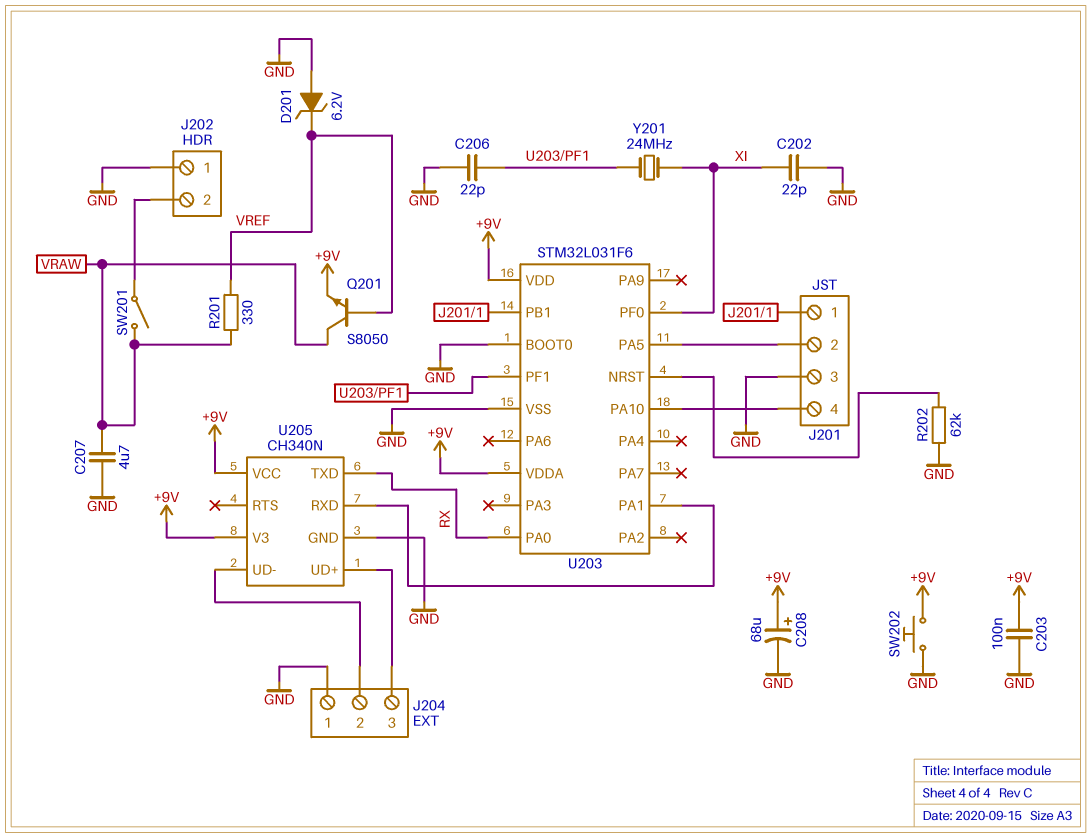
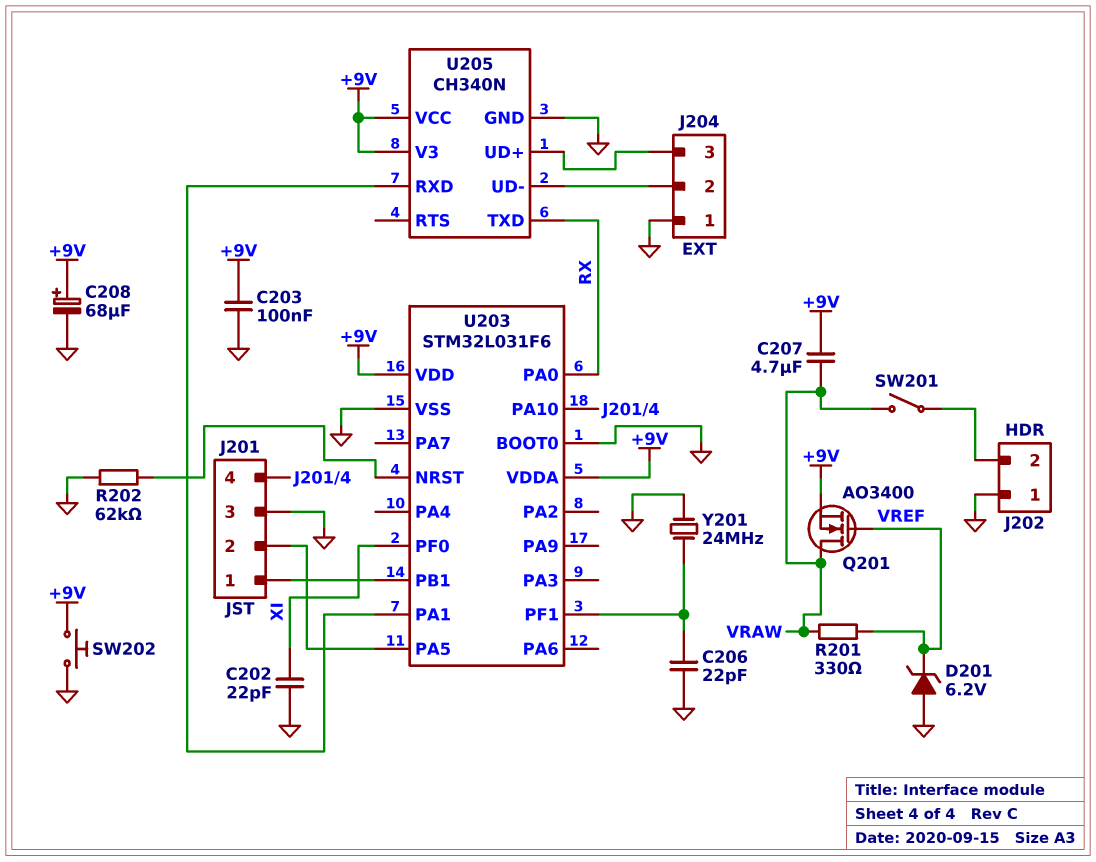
C207: 4.7uF (GND, VRAW) -> 4.7uF (+9V, VRAW)
Q201: NPN S8050 (B VREF, C VRAW, E +9V) -> NMOS AO3400 (G VREF, D VRAW, S +9V)
Y201: 24MHz (U203/PF1, XI) -> 24MHz (GND, U203/PF1)

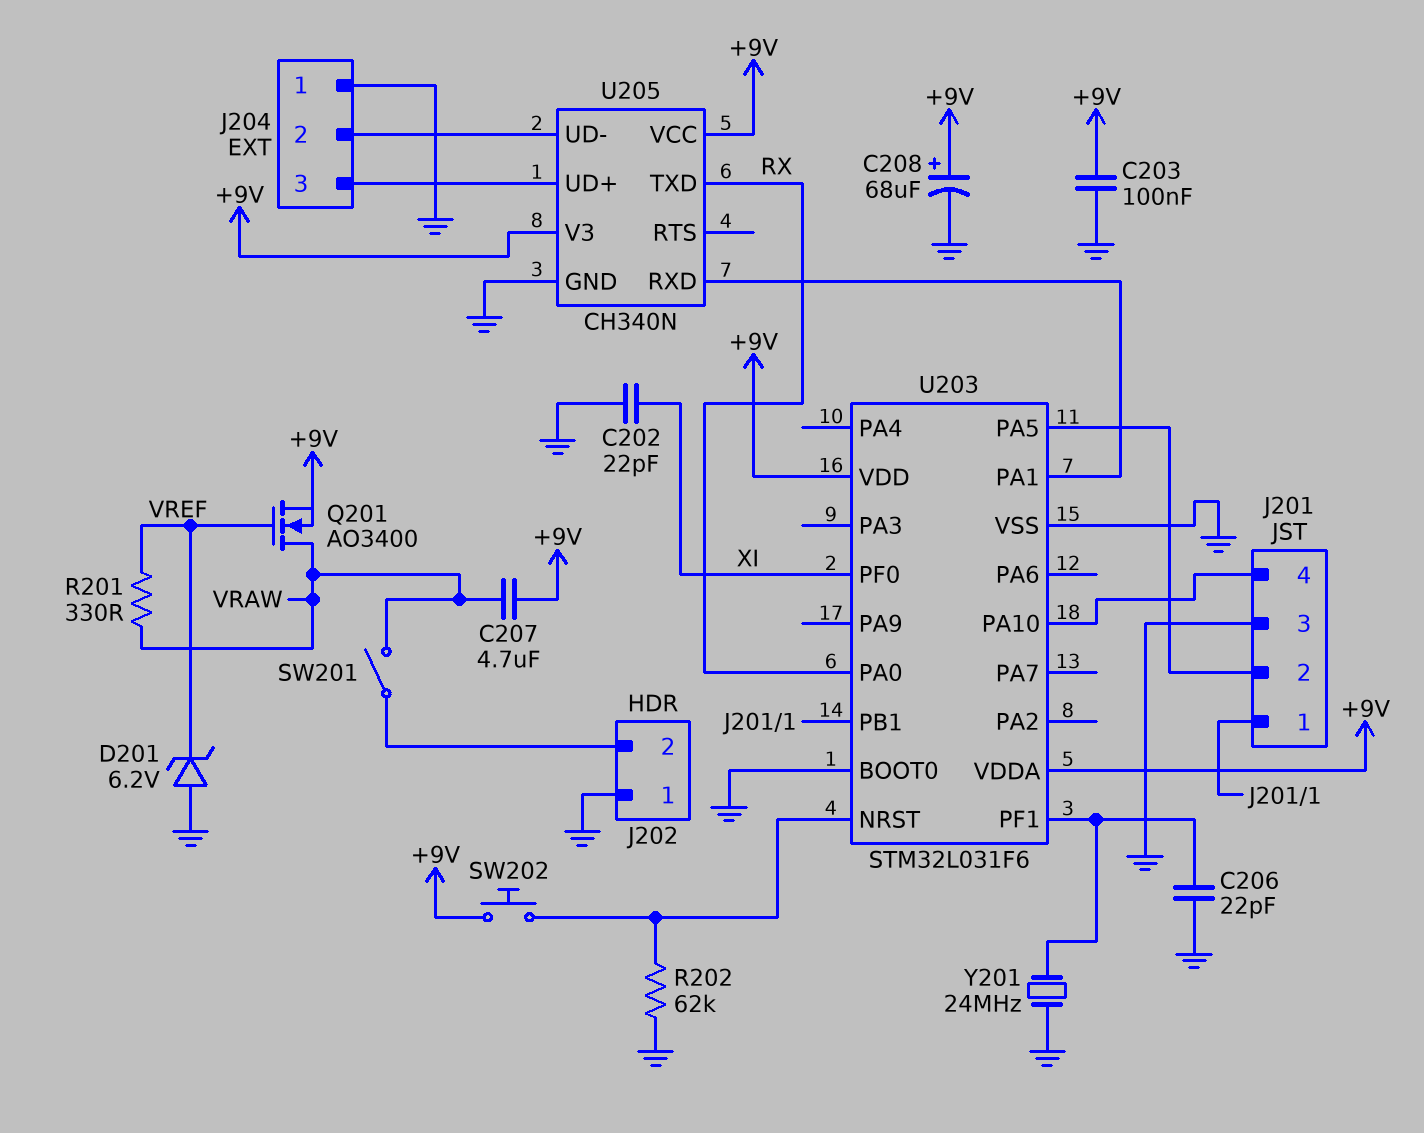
SW202: button (+9V, GND) -> button (+9V, U203/NRST)

